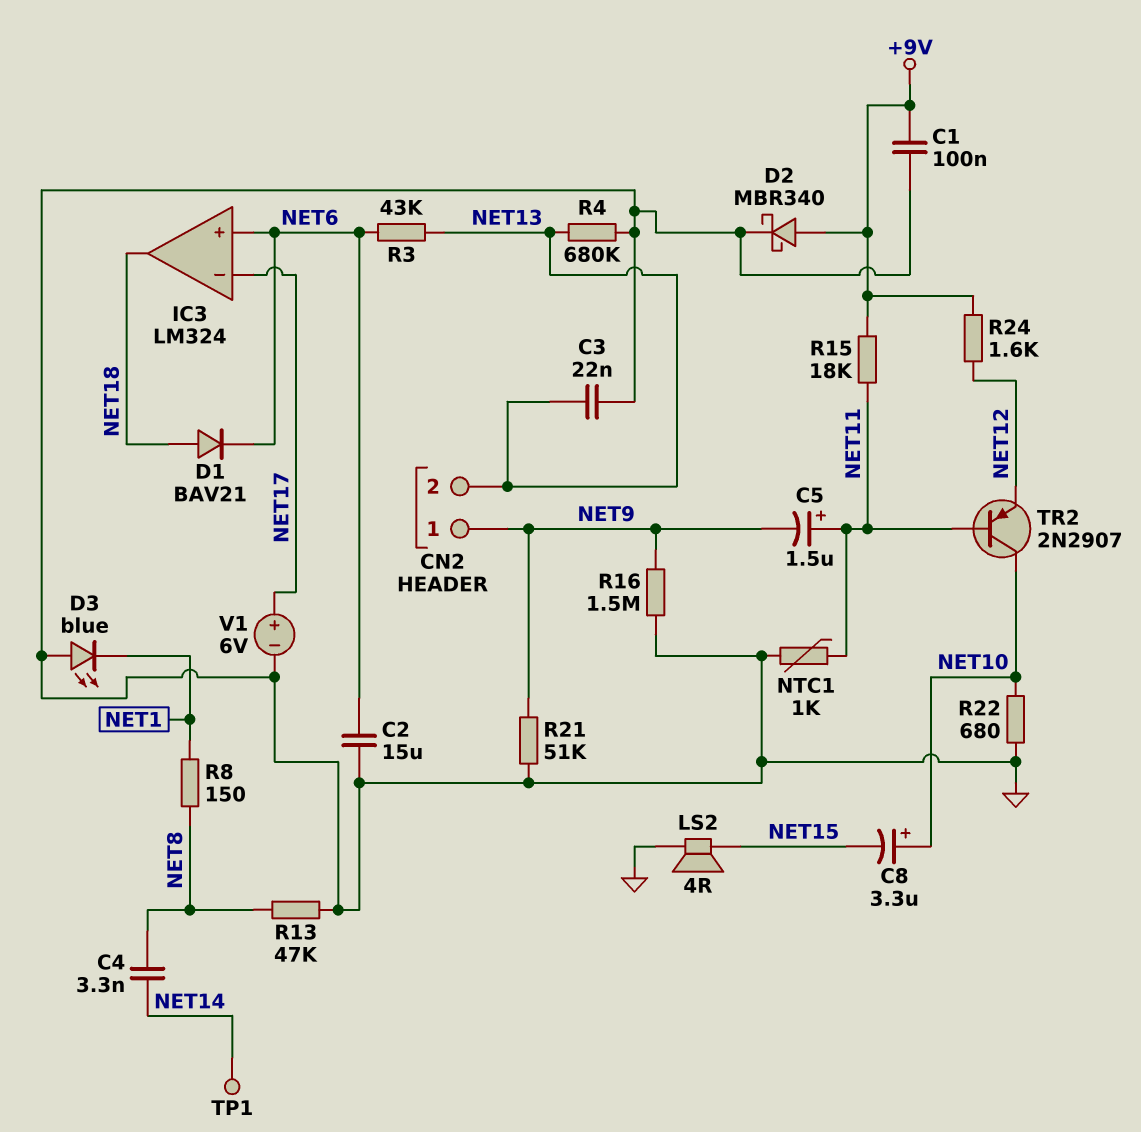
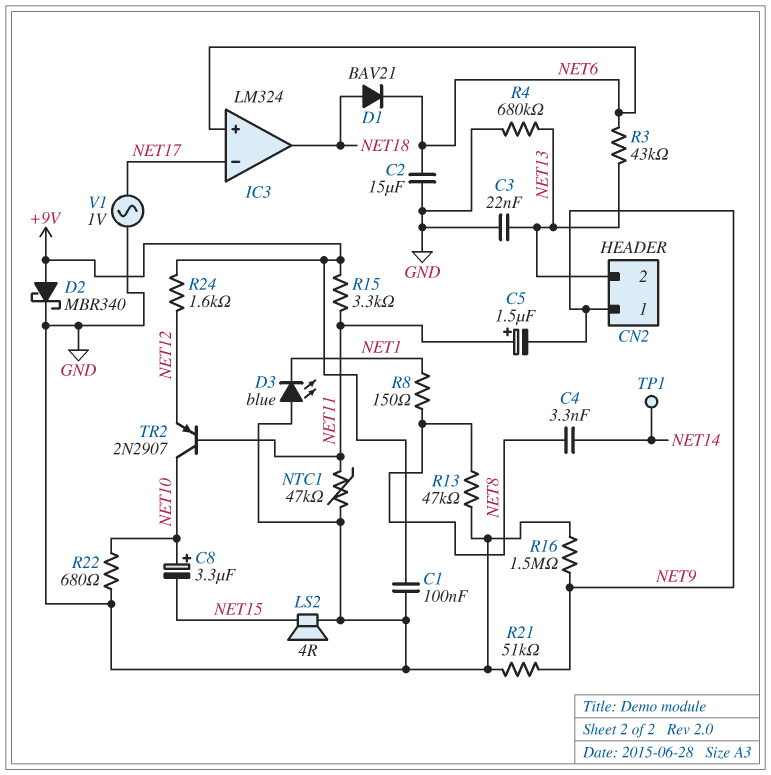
NTC1: 1k (GND, NET11) -> 47k (GND, NET11)
R15: 18k (+9V, NET11) -> 3.3k (+9V, NET11)
V1: 6V (plus NET17, minus GND) -> AC 1V (GND, NET17)

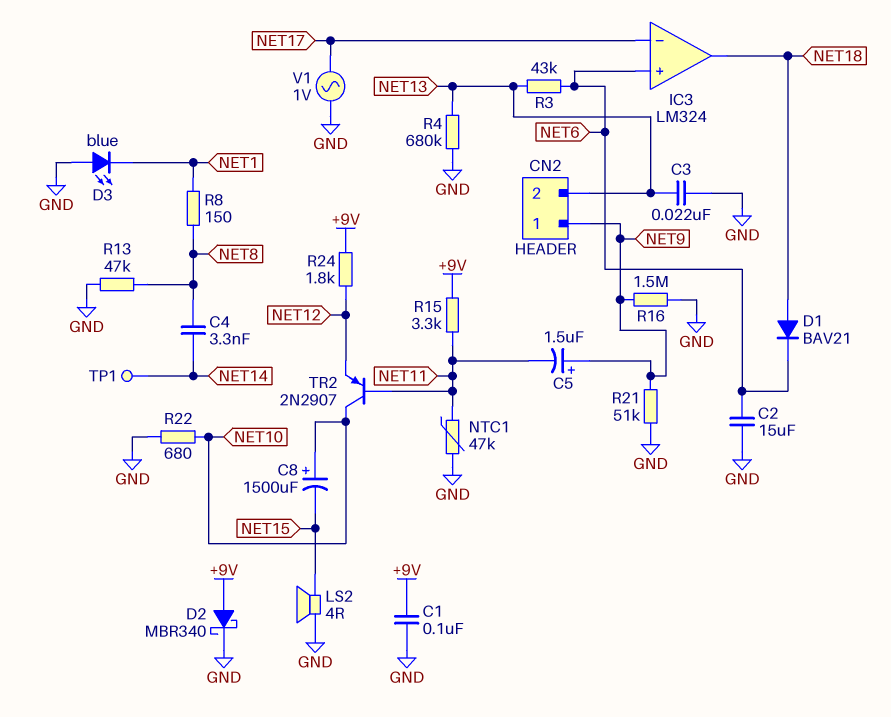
C5: 1.5uF (plus NET11, minus NET9) -> 1.5uF (plus NET9, minus NET11)
C8: 3.3uF (plus NET10, minus NET15) -> 1500uF (plus NET10, minus NET15)
R24: 1.6k (+9V, NET12) -> 1.8k (+9V, NET12)

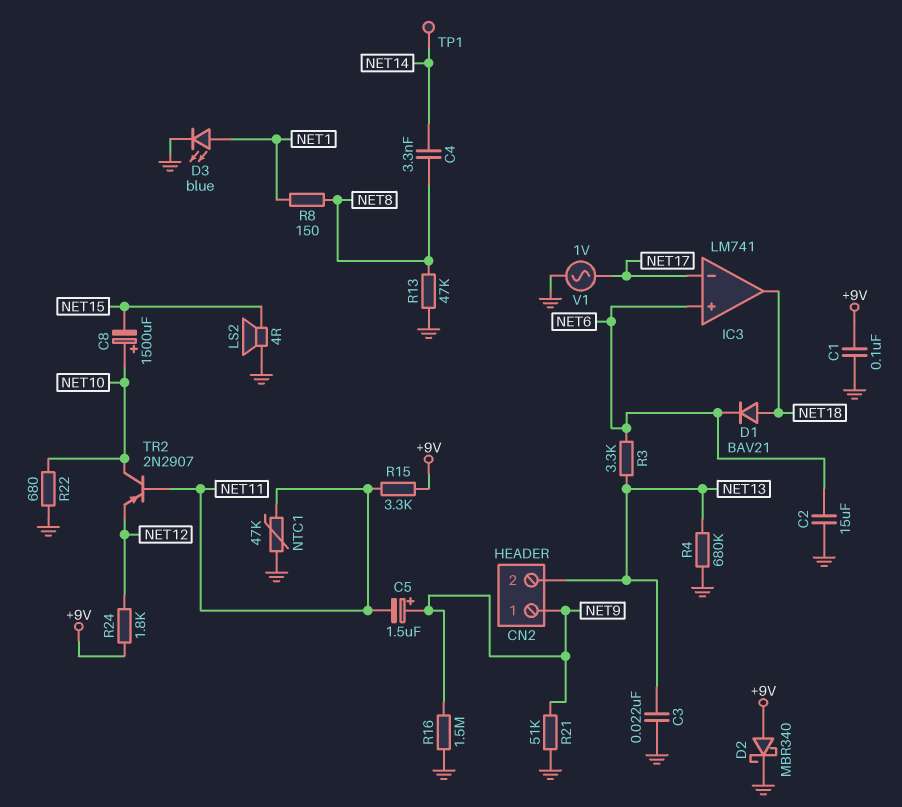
D3: LED blue (A GND, K NET1) -> LED blue (A NET1, K GND)
IC3: LM324 -> LM741
R3: 43k (NET6, NET13) -> 3.3k (NET6, NET13)

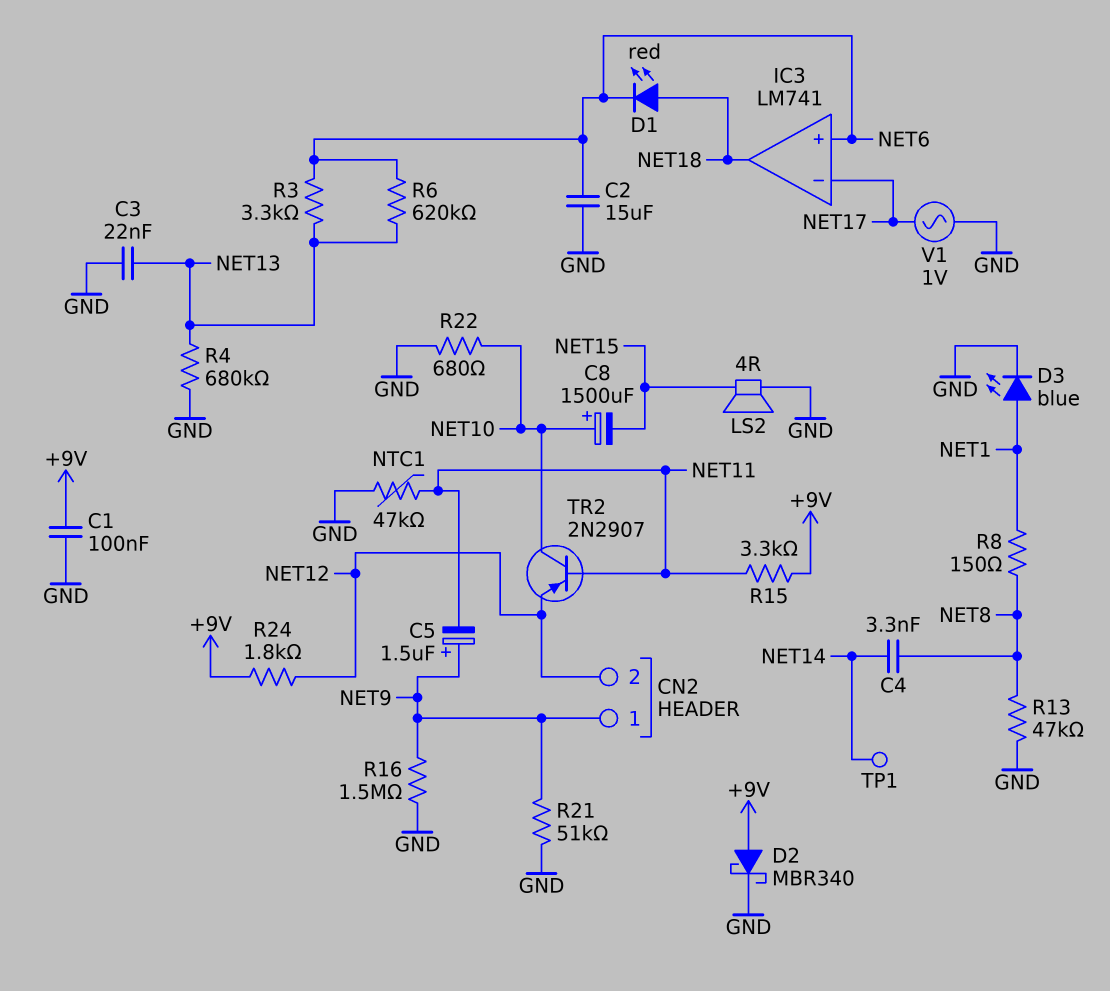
CN2 pin 2: NET13 -> NET12
D1: diode BAV21 (A NET18, K NET6) -> LED red (A NET18, K NET6)
R6: none -> 620k (NET6, NET13)

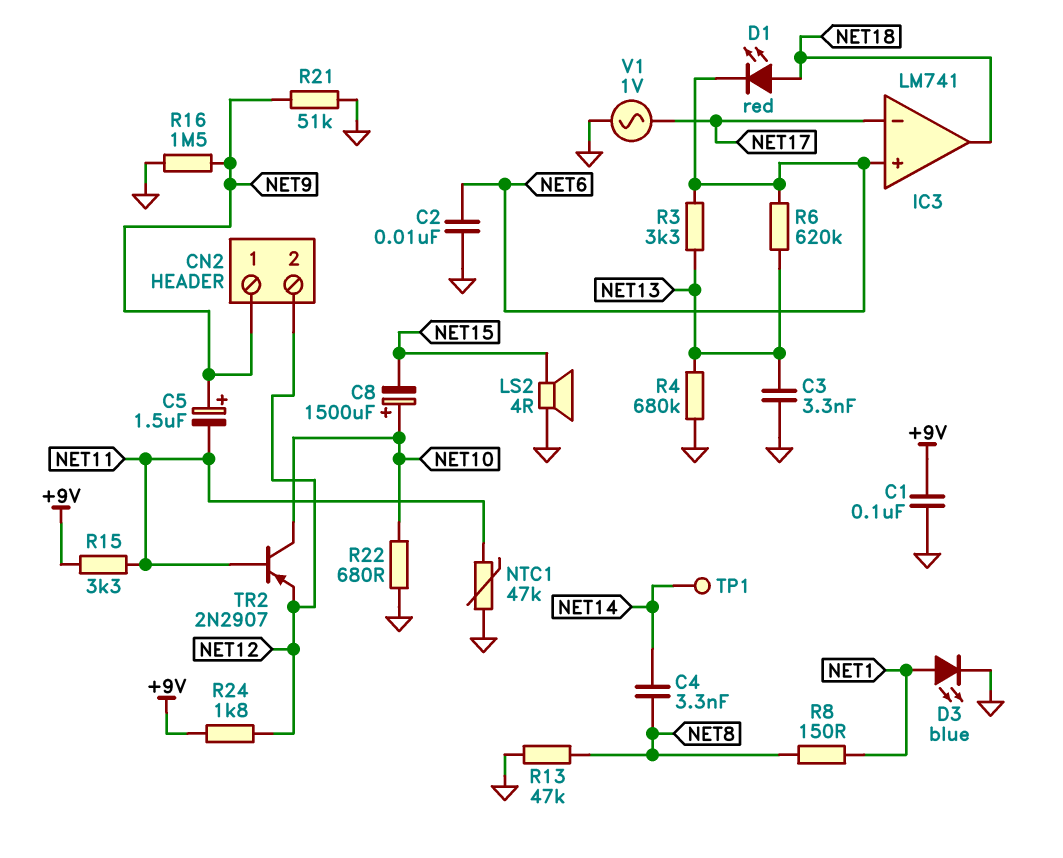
C2: 15uF (GND, NET6) -> 10nF (GND, NET6)
C3: 22nF (GND, NET13) -> 3.3nF (GND, NET13)
D2: schottky MBR340 (A +9V, K GND) -> none

